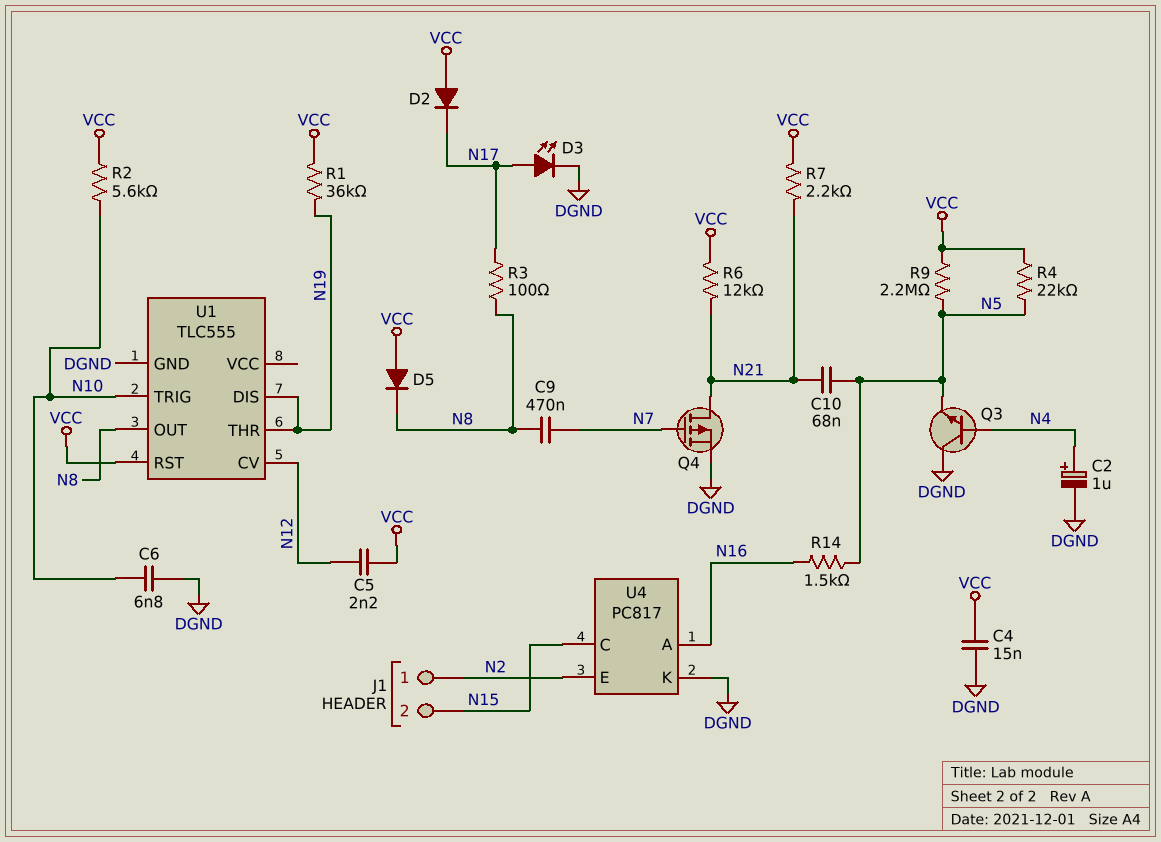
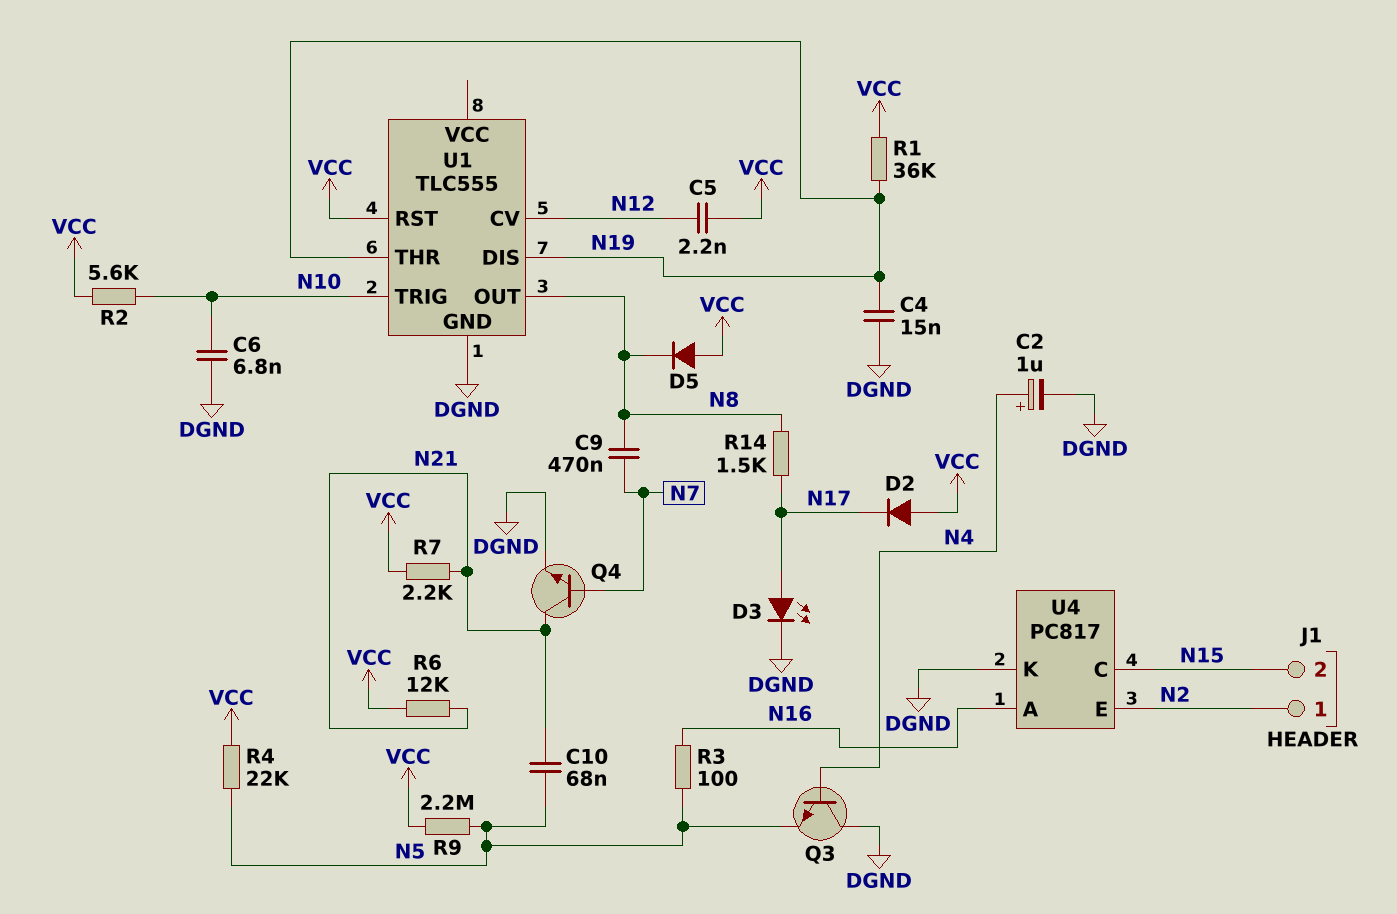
C4: 15nF (DGND, VCC) -> 15nF (DGND, N19)
Q4: PMOS (G N7, D N21, S DGND) -> NPN (B N7, C N21, E DGND)
R3: 100 (N8, N17) -> 100 (N5, N16)
R14: 1.5k (N5, N16) -> 1.5k (N8, N17)

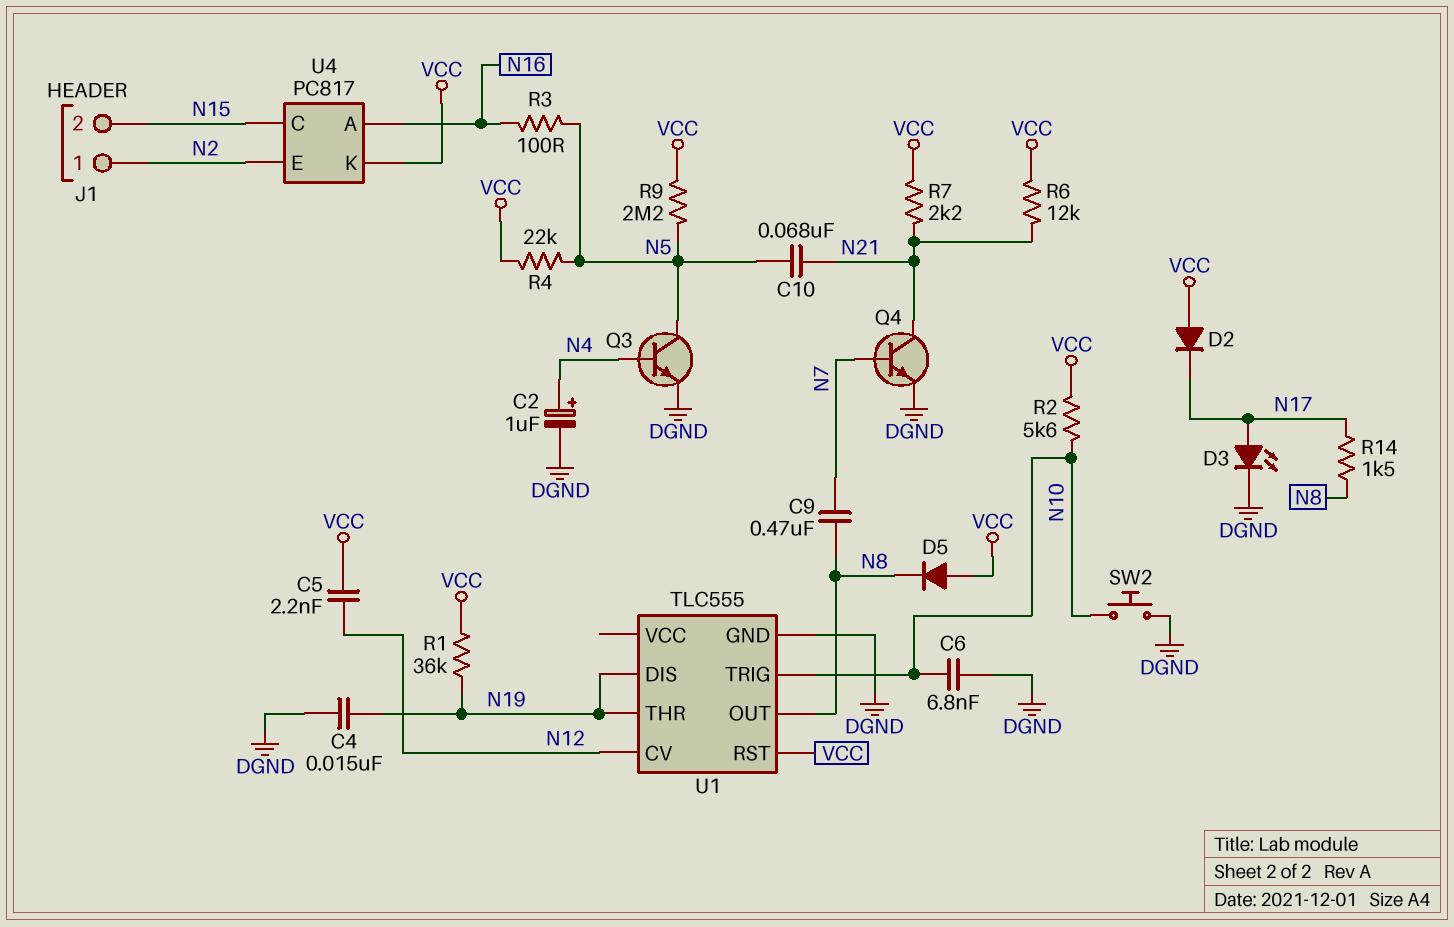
Q3: NPN (B N4, C DGND, E N5) -> NPN (B N4, C N5, E DGND)
SW2: none -> button (DGND, N10)
U4 pin K: DGND -> VCC

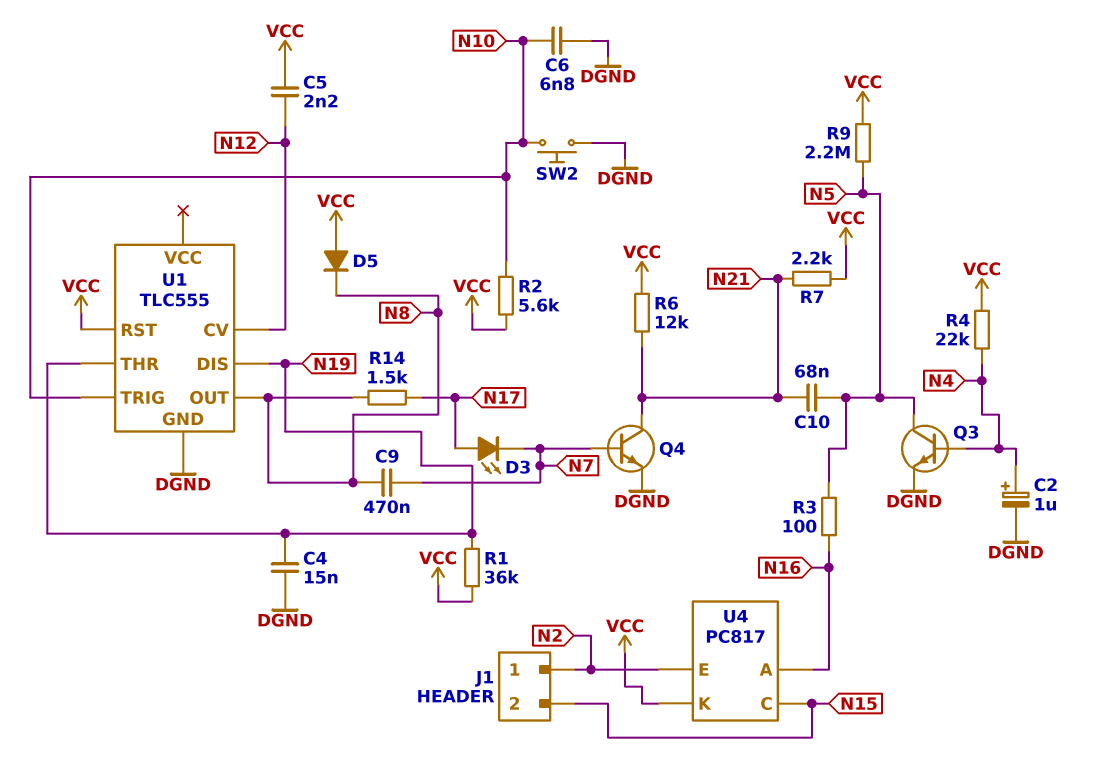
D2: diode (A VCC, K N17) -> none
D3: LED (A N17, K DGND) -> LED (A N17, K N7)
R4: 22k (N5, VCC) -> 22k (N4, VCC)

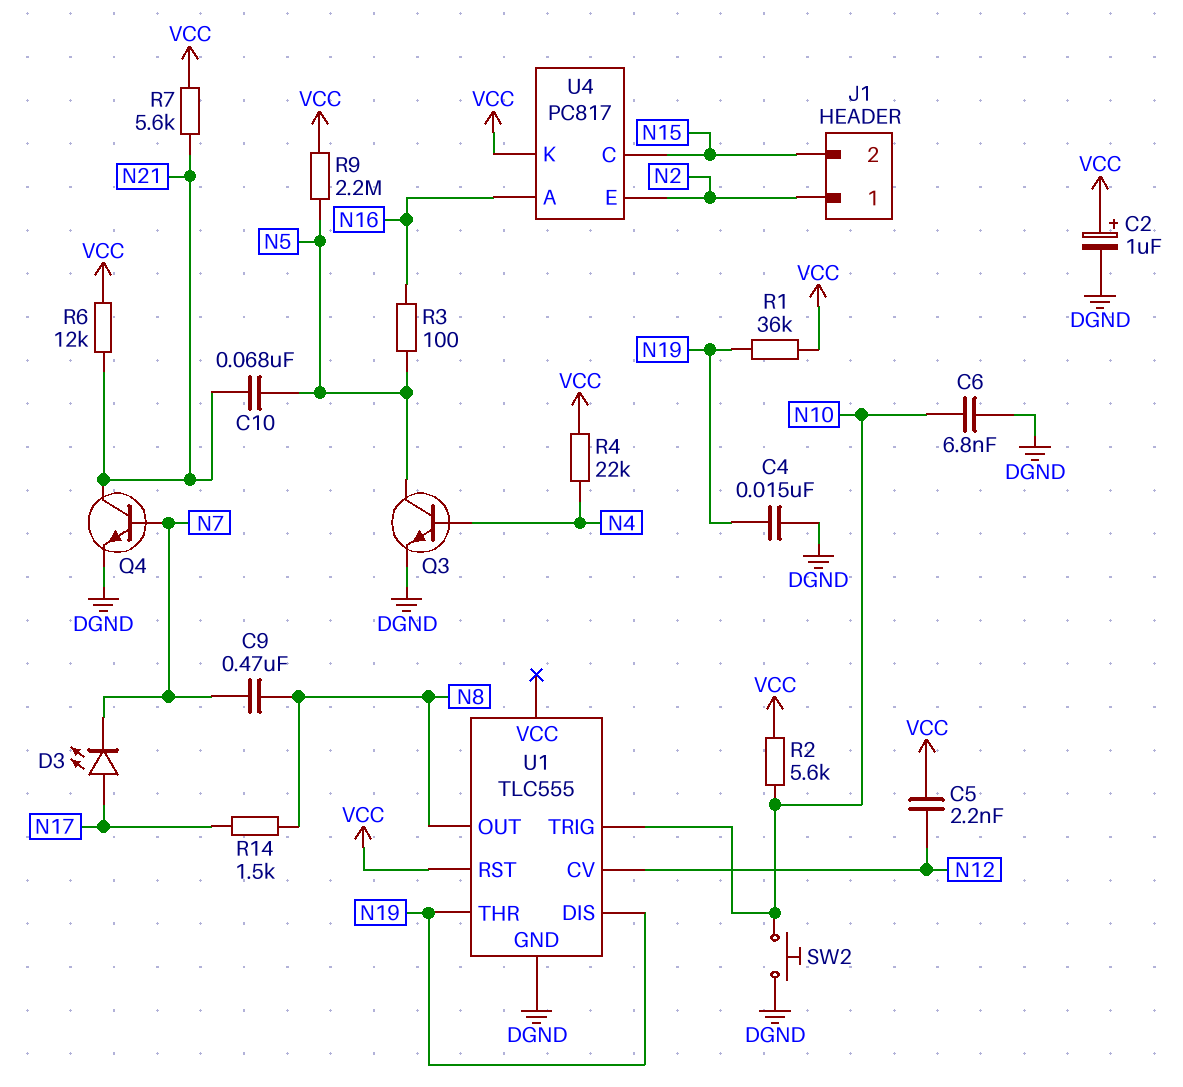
C2: 1uF (plus N4, minus DGND) -> 1uF (plus VCC, minus DGND)
D5: diode (A VCC, K N8) -> none
R7: 2.2k (N21, VCC) -> 5.6k (N21, VCC)

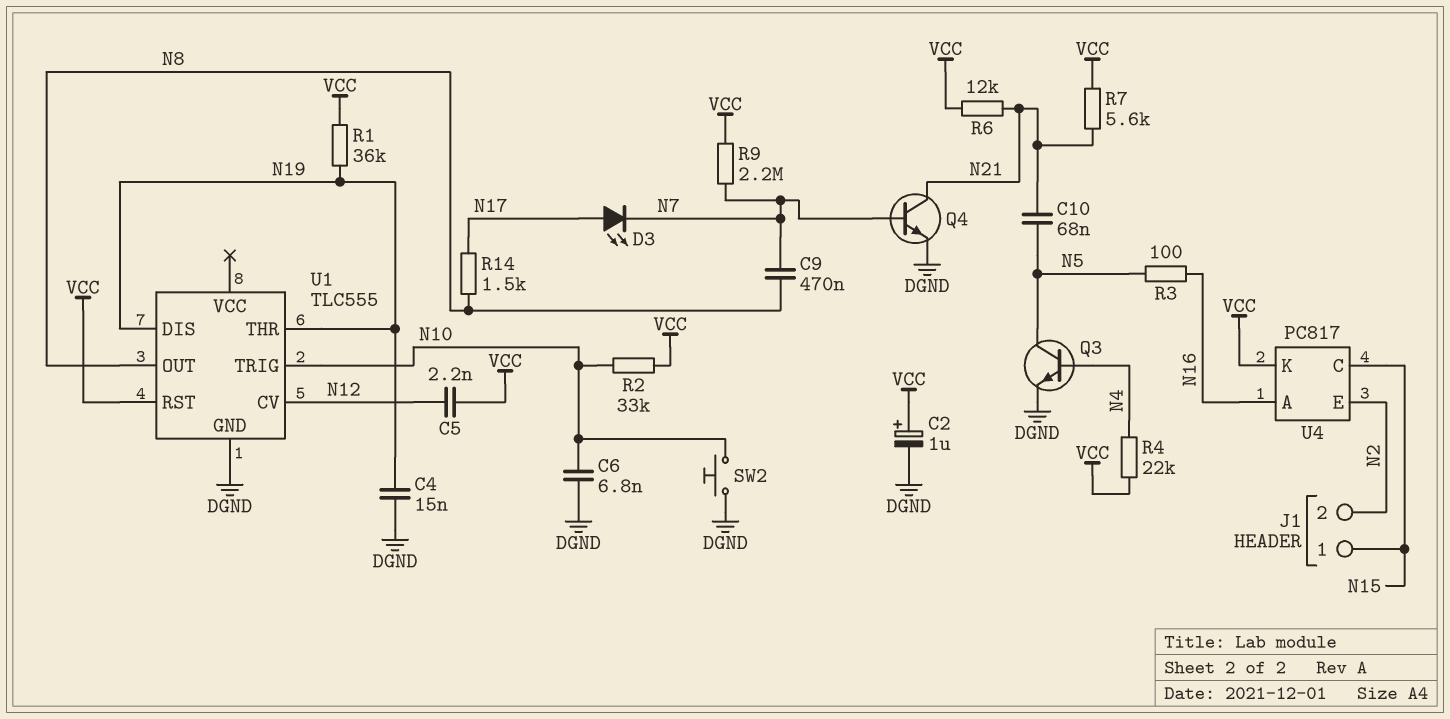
J1 pin 1: N2 -> N15
J1 pin 2: N15 -> N2
R2: 5.6k (N10, VCC) -> 33k (N10, VCC)
R9: 2.2M (N5, VCC) -> 2.2M (N7, VCC)

